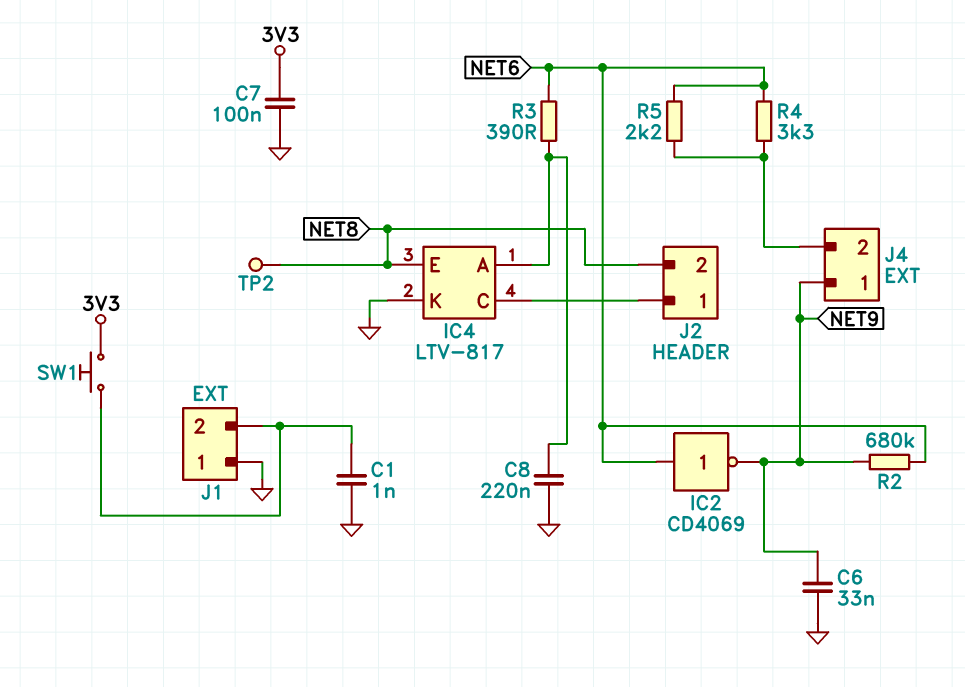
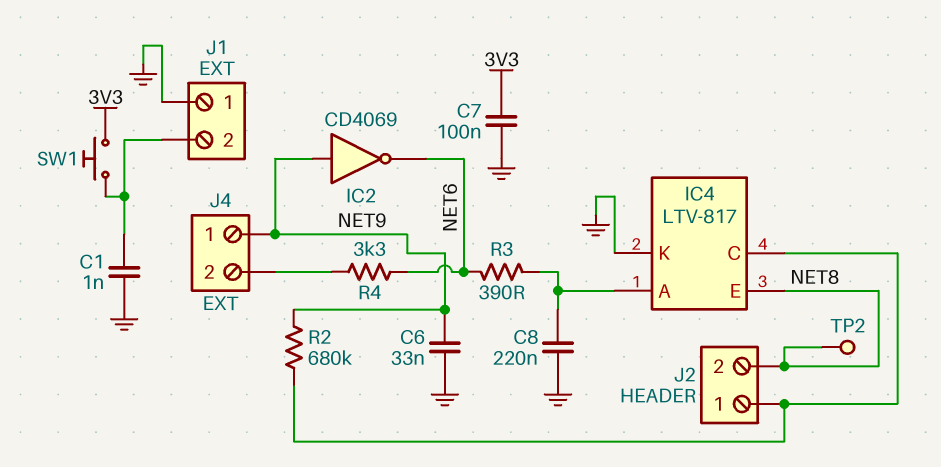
IC2: NOT CD4069 (in NET6, out NET9) -> NOT CD4069 (in NET9, out NET6)
R2: 680k (NET6, NET9) -> 680k (IC4/C, NET9)
R5: 2.2k (J4/2, NET6) -> none

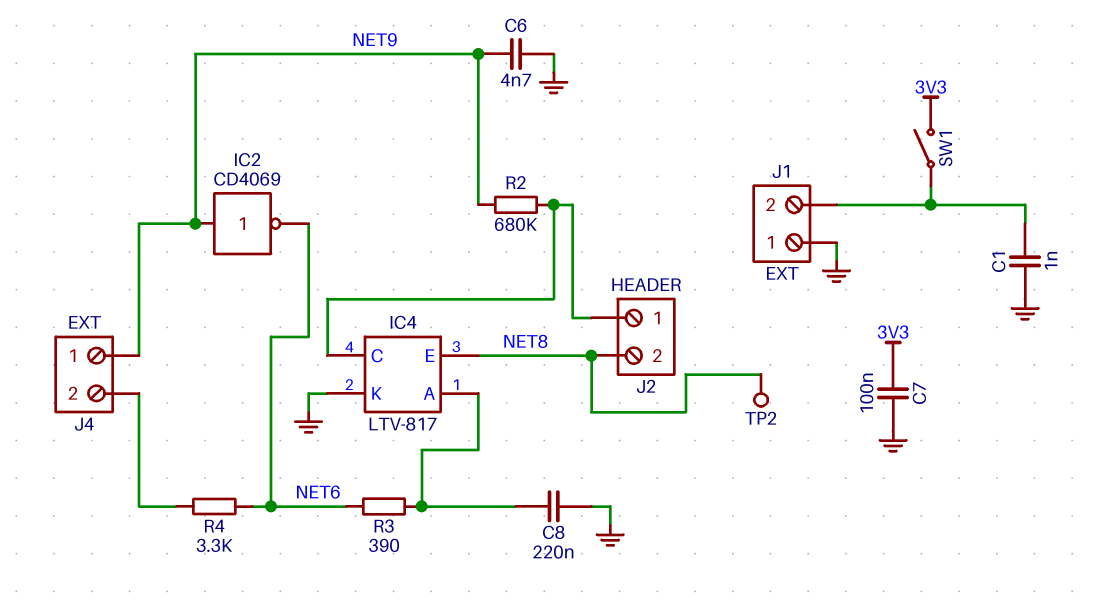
C6: 33nF (GND, NET9) -> 4.7nF (GND, NET9)
SW1: button (3V3, J1/2) -> switch (3V3, J1/2)

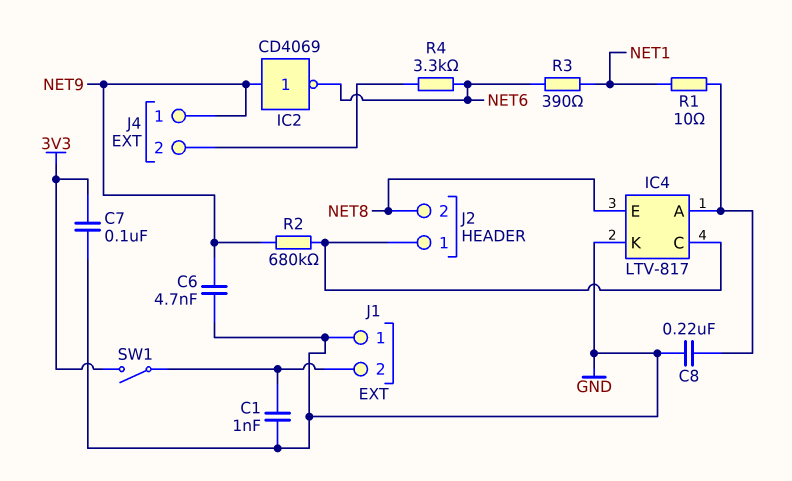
R1: none -> 10 (IC4/A, NET1)
R3: 390 (IC4/A, NET6) -> 390 (NET1, NET6)
TP2: test point (NET8) -> none

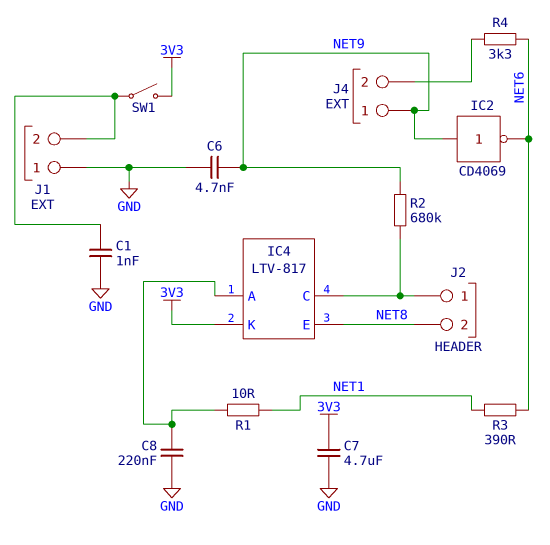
C7: 100nF (3V3, GND) -> 4.7uF (3V3, GND)
IC4 pin K: GND -> 3V3

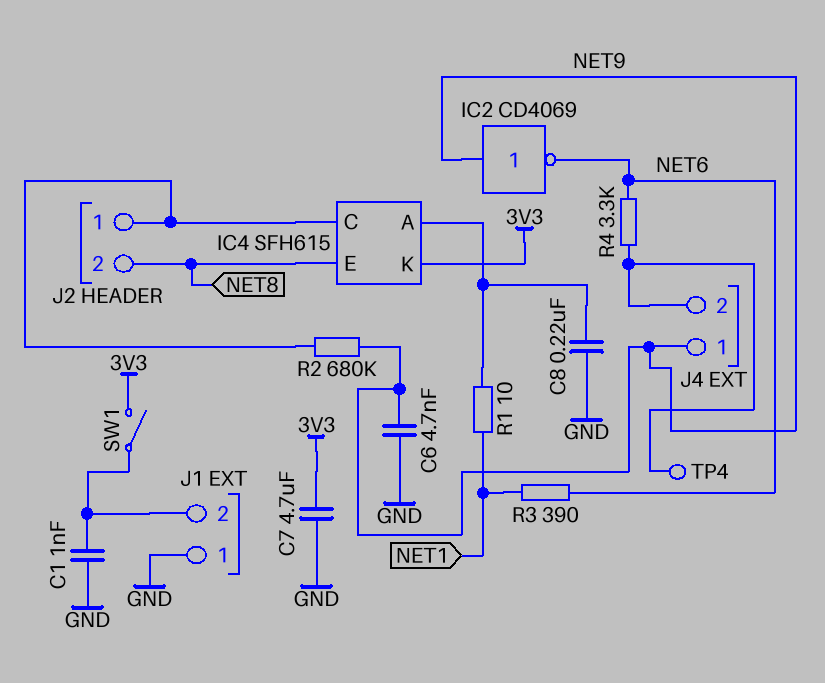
IC4: LTV-817 -> SFH615
TP4: none -> test point (J4/2)

